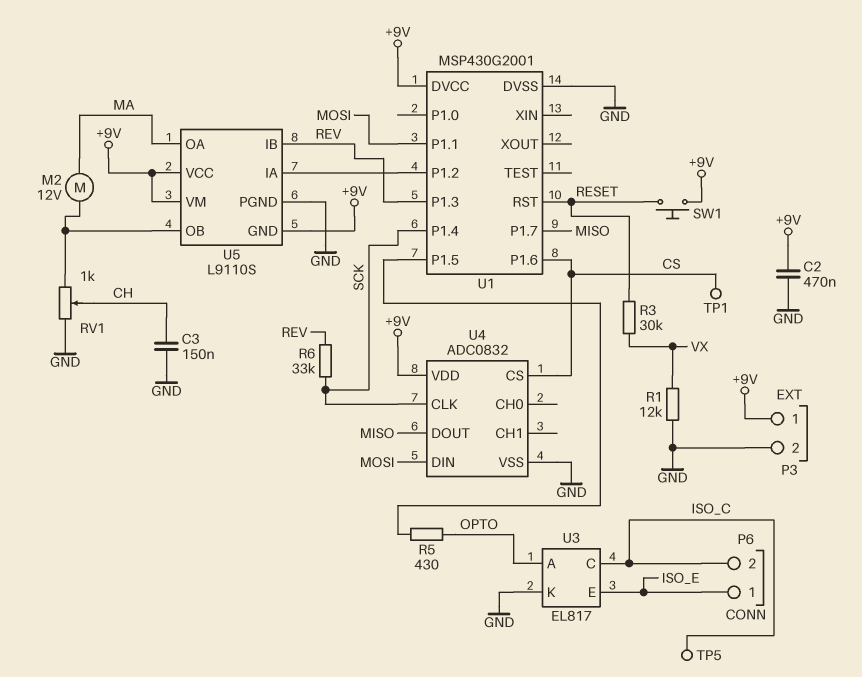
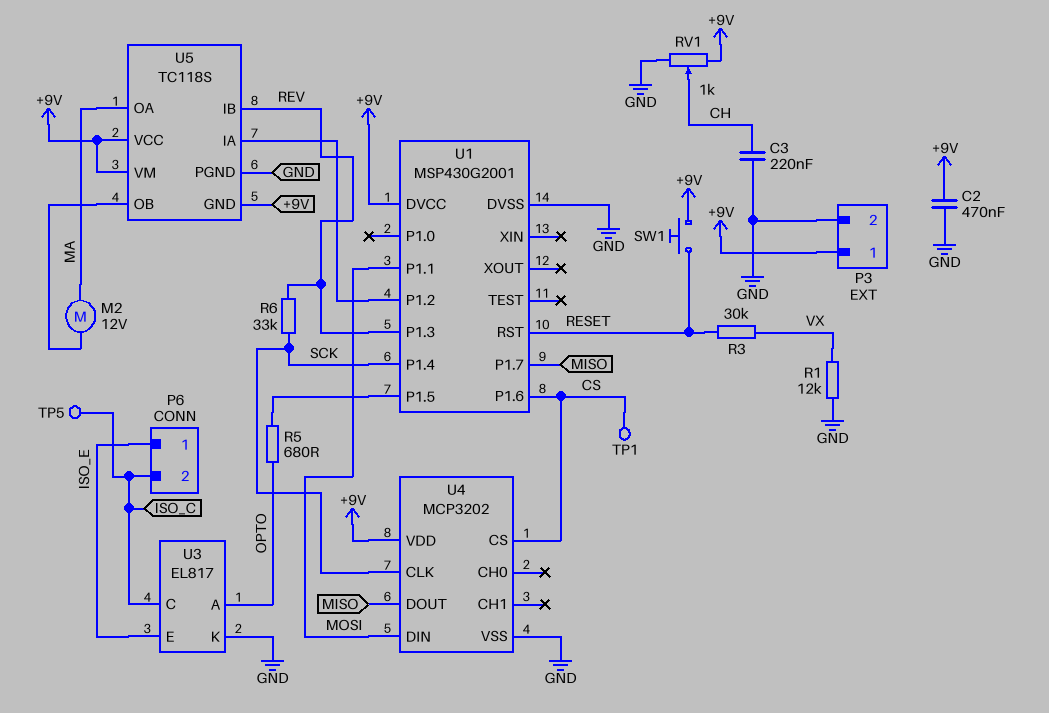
C3: 150nF (CH, GND) -> 220nF (CH, GND)
R5: 430 (OPTO, U1/P1.5) -> 680 (OPTO, U1/P1.5)
RV1: 1k (GND, U5/OB, wiper CH) -> 1k (+9V, GND, wiper CH)
U4: ADC0832 -> MCP3202
U5: L9110S -> TC118S

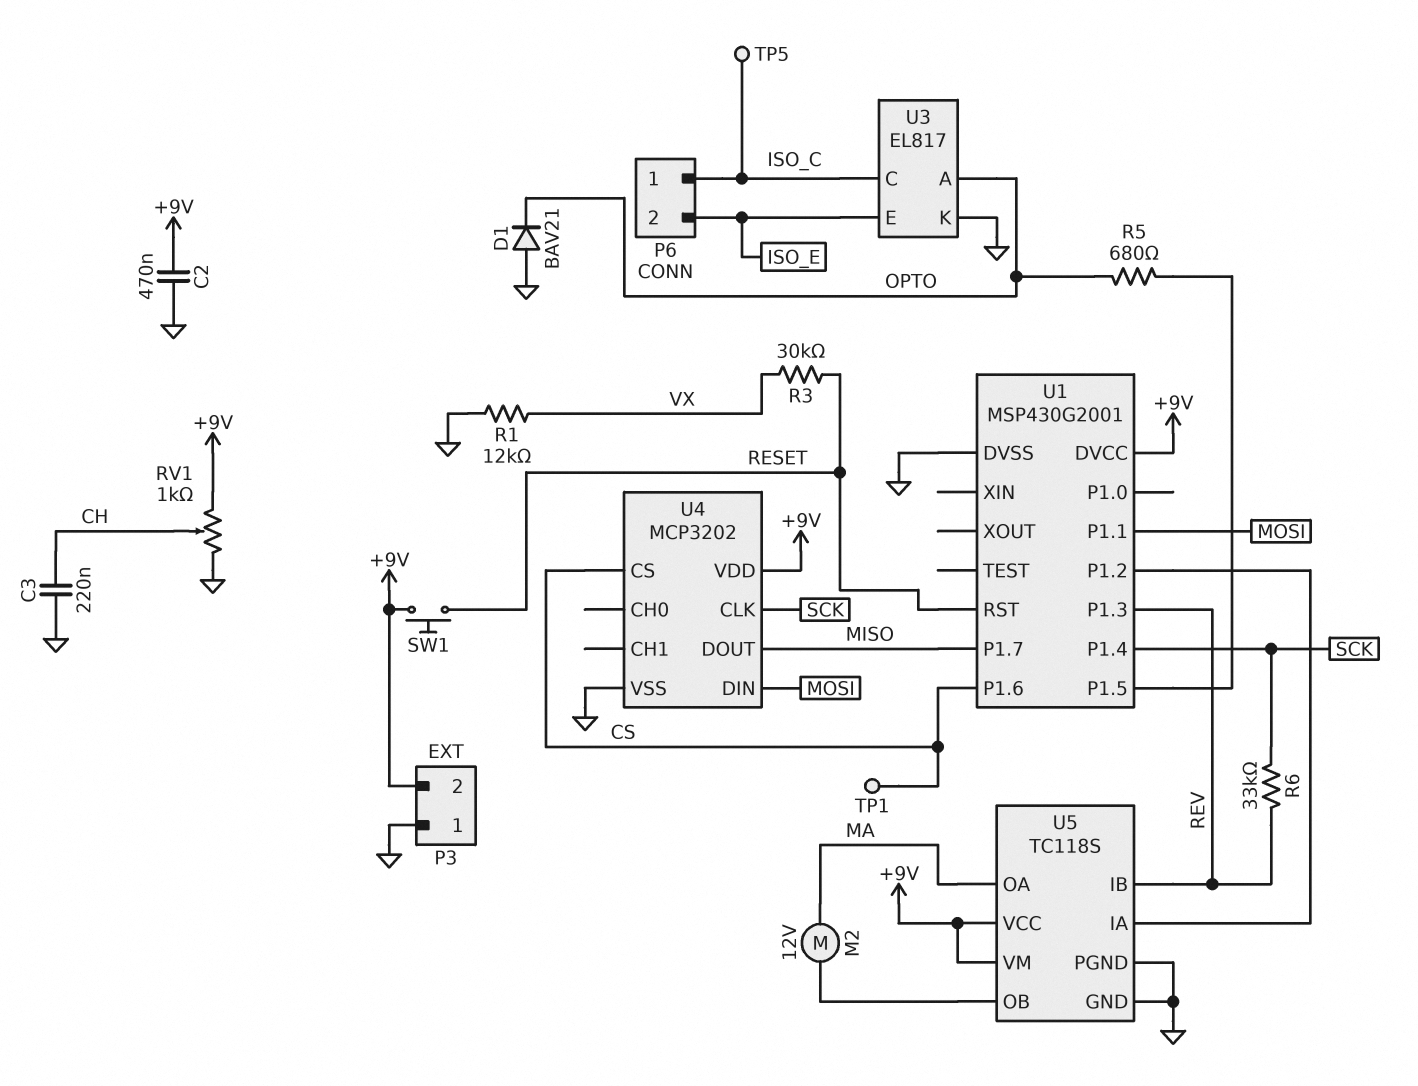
D1: none -> diode BAV21 (A GND, K OPTO)
P3 pin 1: +9V -> GND
P3 pin 2: GND -> +9V
P6 pin 1: ISO_E -> ISO_C
P6 pin 2: ISO_C -> ISO_E
U5 pin GND: +9V -> GND

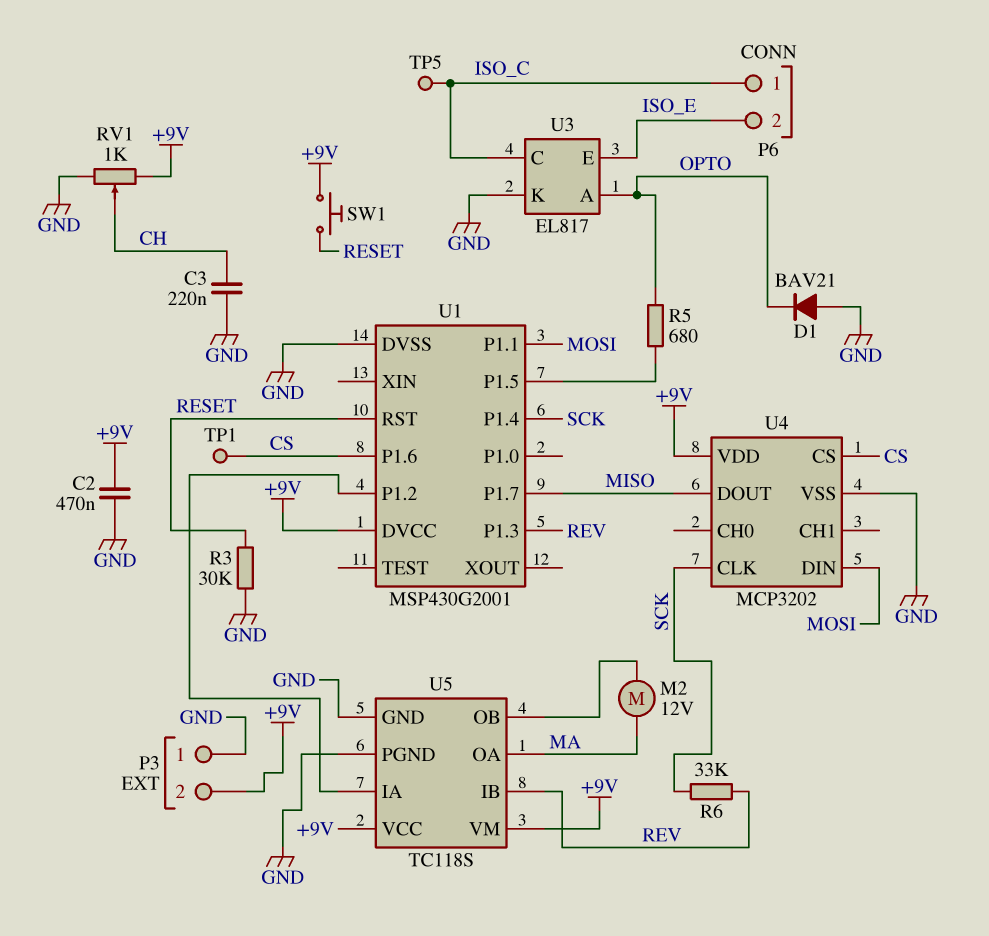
R1: 12k (GND, VX) -> none
R3: 30k (RESET, VX) -> 30k (GND, RESET)

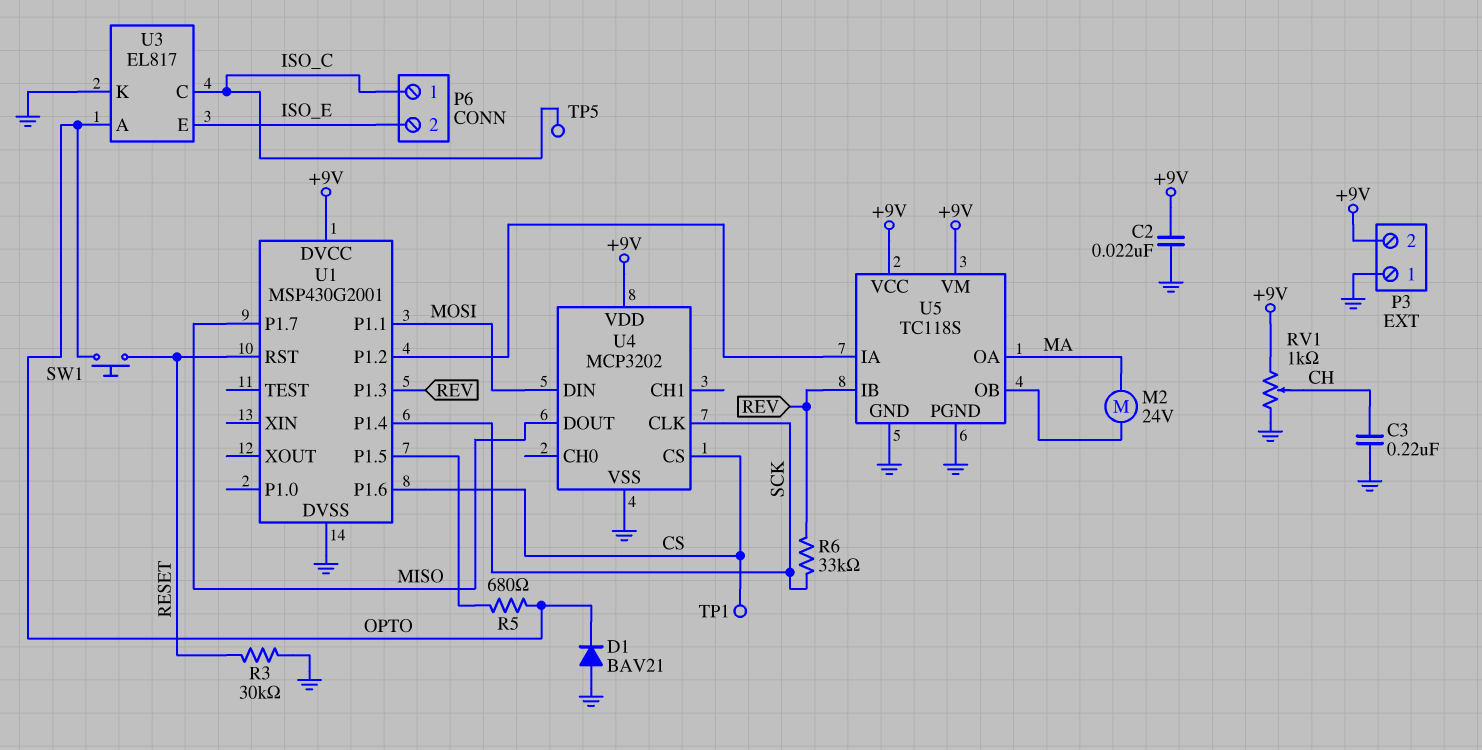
C2: 470nF (+9V, GND) -> 22nF (+9V, GND)
M2: motor 12V (MA, U5/OB) -> motor 24V (MA, U5/OB)
SW1: button (+9V, RESET) -> button (OPTO, RESET)

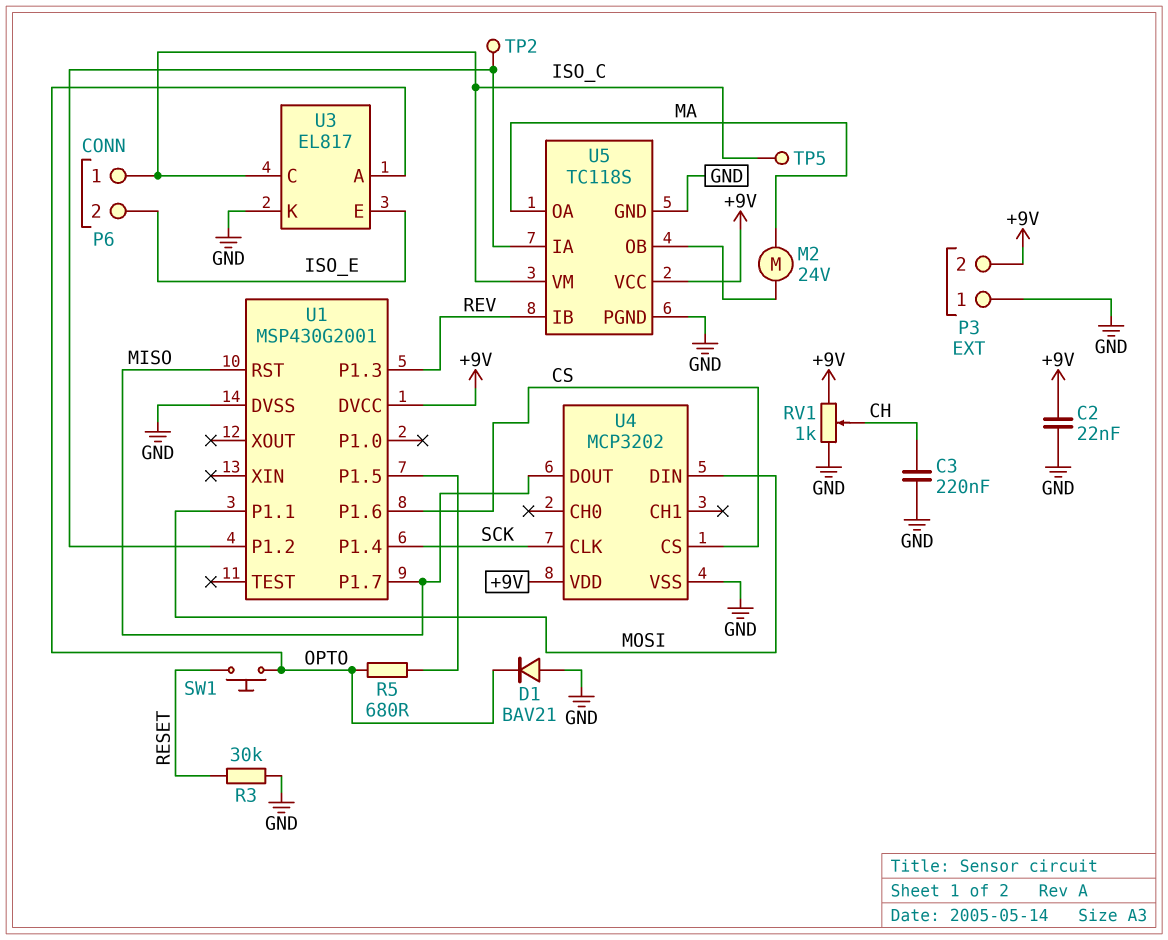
R6: 33k (REV, SCK) -> none
TP1: test point (CS) -> none
TP2: none -> test point (U1/P1.2)
U1 pin RST: RESET -> MISO
U5 pin VM: +9V -> ISO_C

